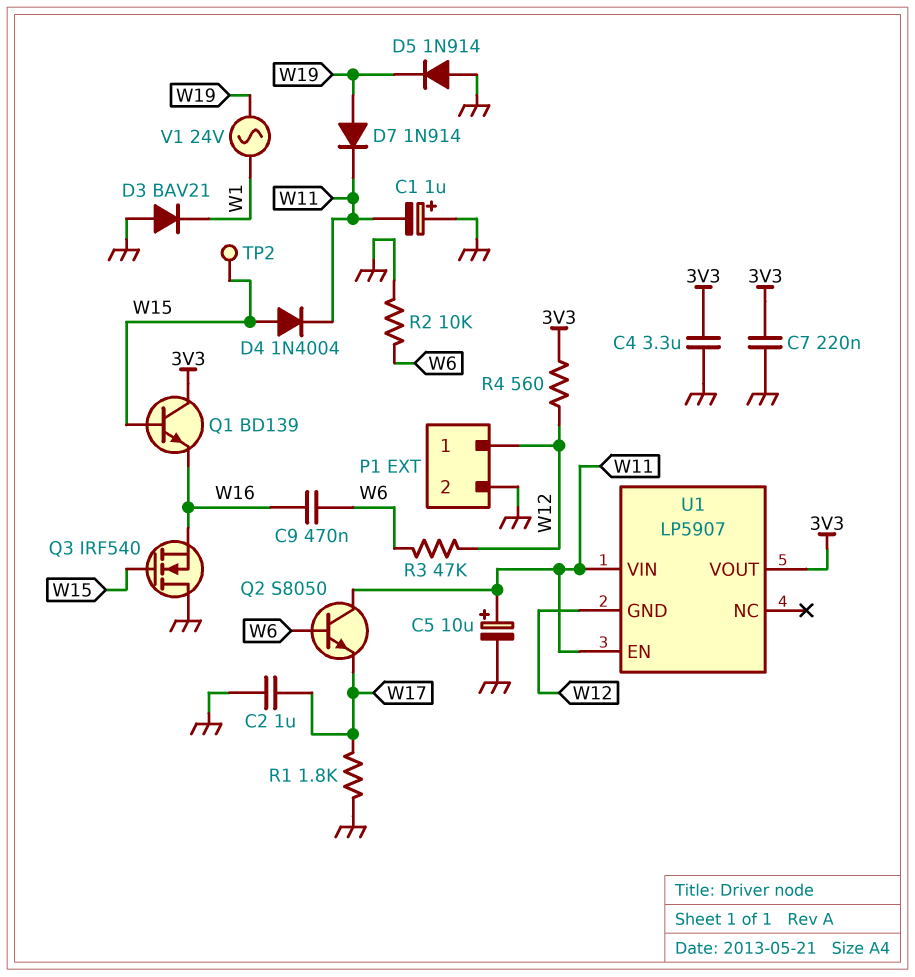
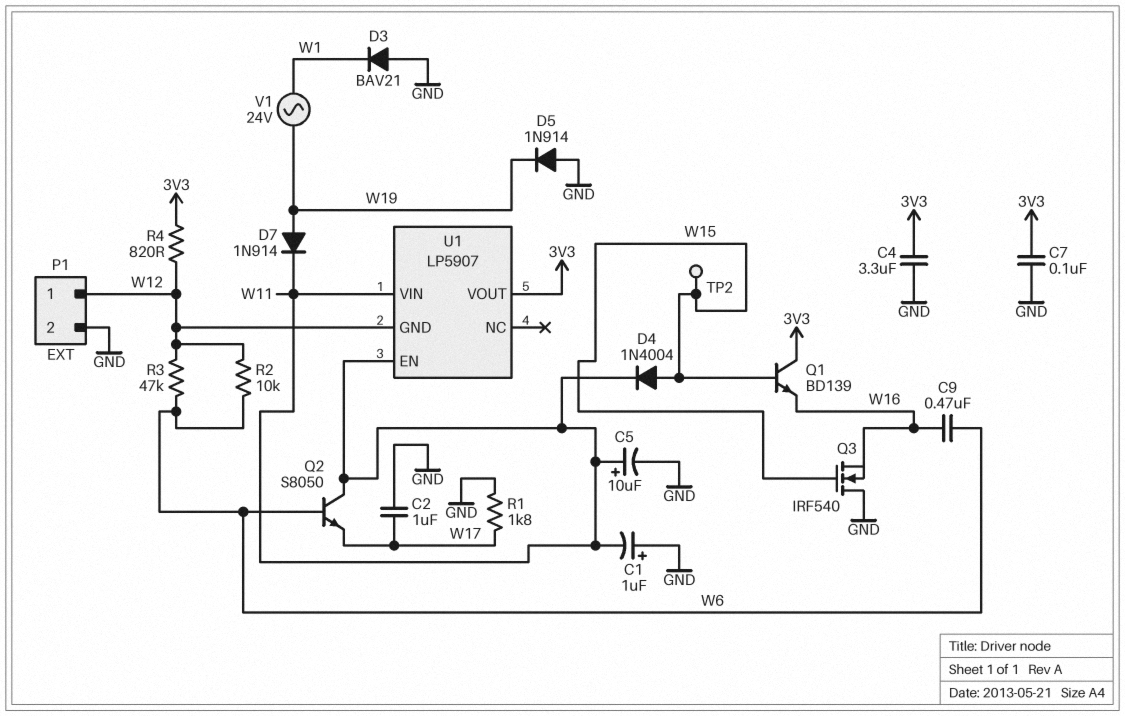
C7: 220nF (3V3, GND) -> 100nF (3V3, GND)
R2: 10k (GND, W6) -> 10k (W6, W12)
R4: 560 (3V3, W12) -> 820 (3V3, W12)

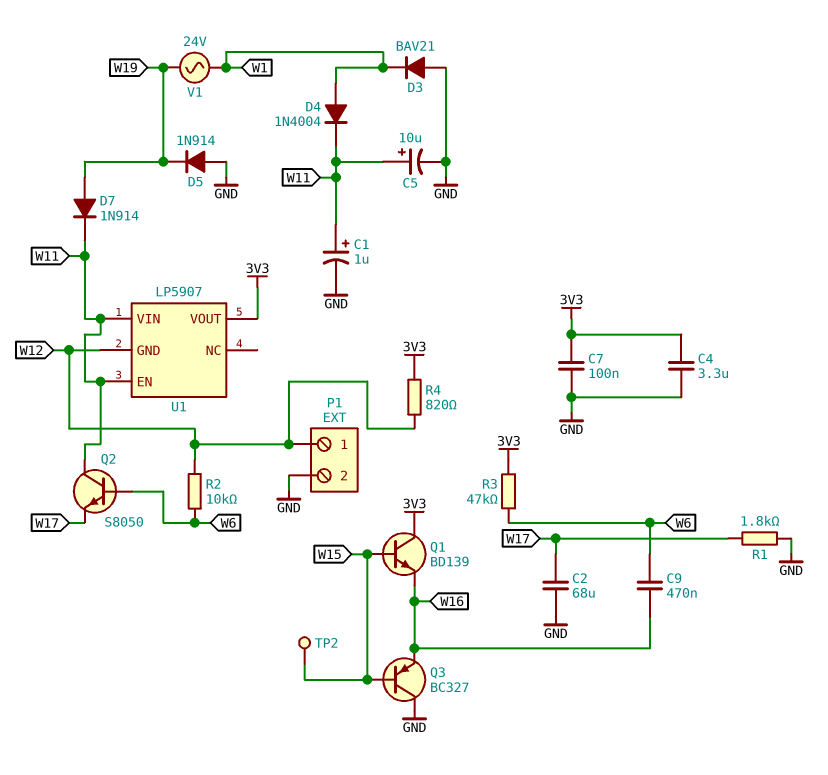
C1: 1uF (plus GND, minus W11) -> 1uF (plus W11, minus GND)
C2: 1uF (GND, W17) -> 68uF (GND, W17)
D4: diode 1N4004 (A W15, K W11) -> diode 1N4004 (A W1, K W11)
Q3: NMOS IRF540 (G W15, D GND, S W16) -> PNP BC327 (B W15, C GND, E W16)
R3: 47k (W6, W12) -> 47k (3V3, W6)

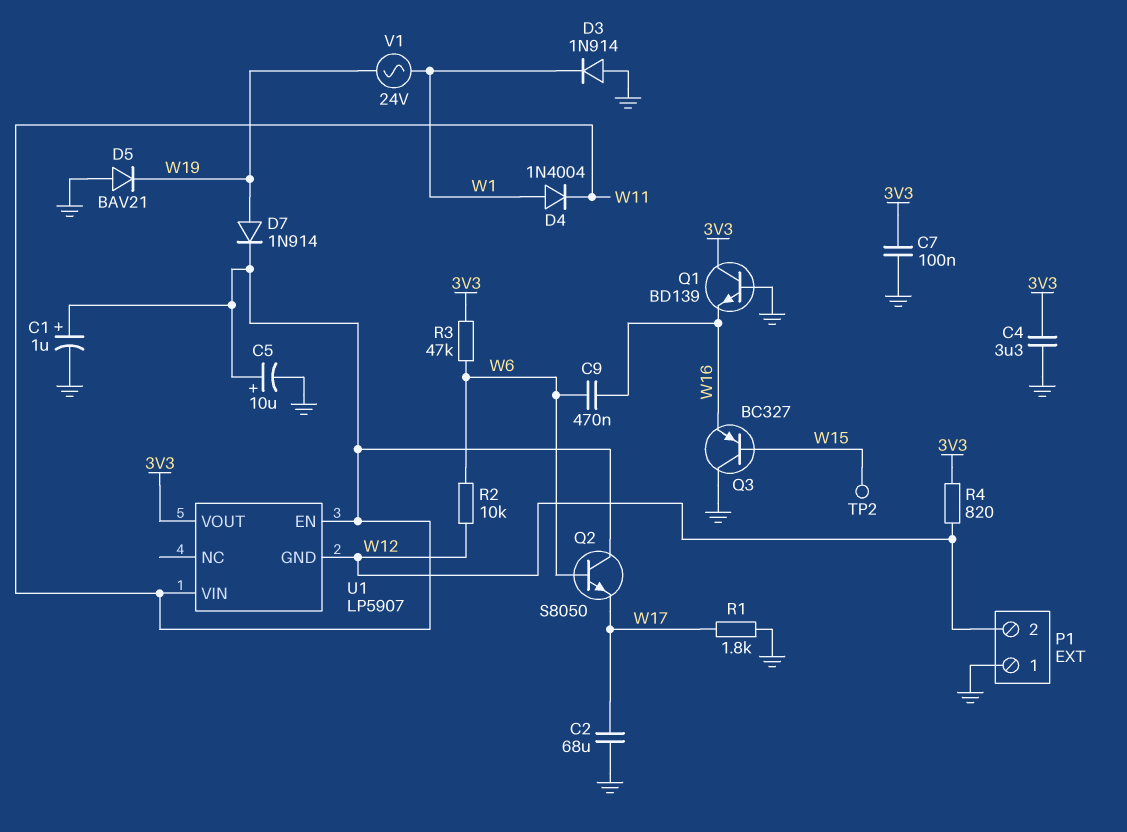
D3: diode BAV21 (A GND, K W1) -> diode 1N914 (A GND, K W1)
D5: diode 1N914 (A GND, K W19) -> diode BAV21 (A GND, K W19)
P1 pin 1: W12 -> GND
P1 pin 2: GND -> W12
Q1: NPN BD139 (B W15, C 3V3, E W16) -> NPN BD139 (B GND, C 3V3, E W16)

